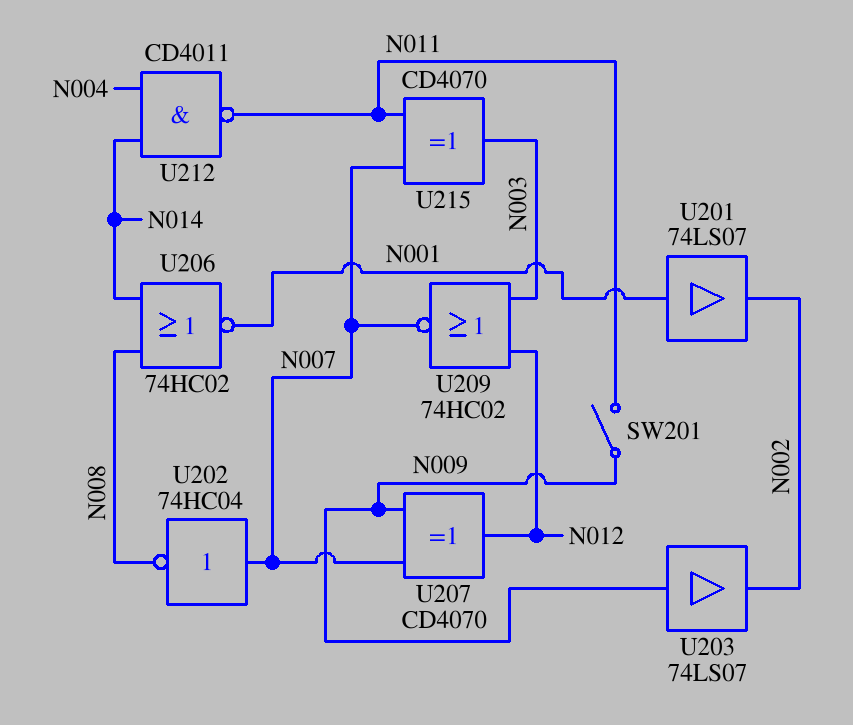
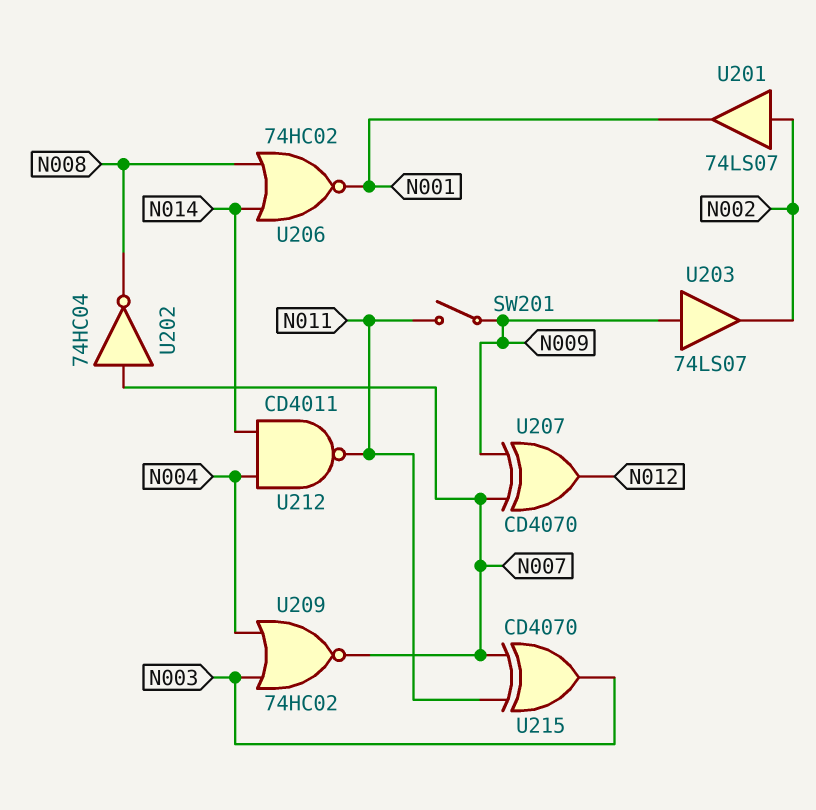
U201: buffer 74LS07 (in N001, out N002) -> buffer 74LS07 (in N002, out N001)
U209: NOR 74HC02 (in N003, in N012, out N007) -> NOR 74HC02 (in N003, in N004, out N007)

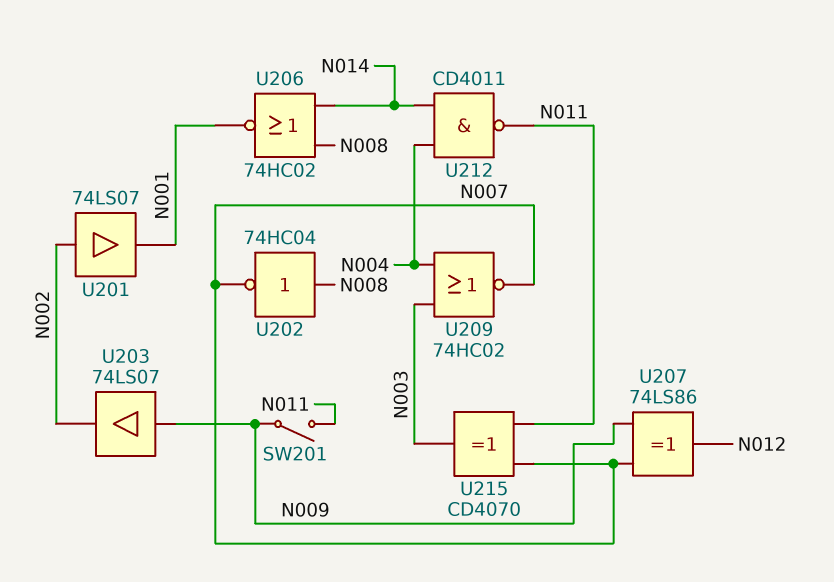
U202: NOT 74HC04 (in N007, out N008) -> NOT 74HC04 (in N008, out N007)
U207: XOR CD4070 (in N007, in N009, out N012) -> XOR 74LS86 (in N007, in N009, out N012)

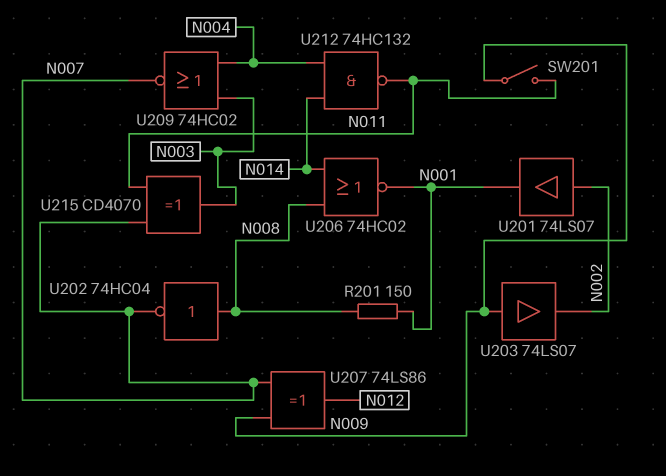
R201: none -> 150 (N001, N008)
U212: NAND CD4011 (in N004, in N014, out N011) -> NAND 74HC132 (in N004, in N014, out N011)

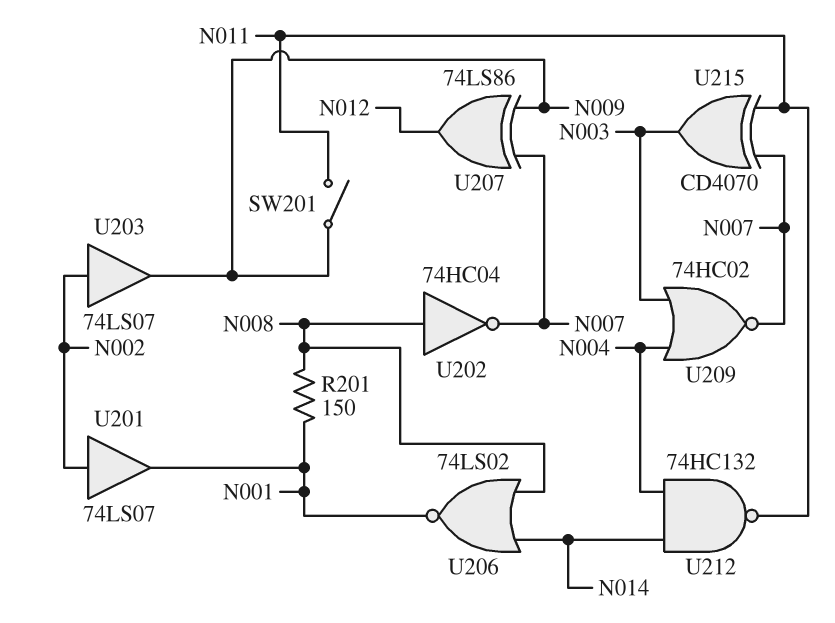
U203: buffer 74LS07 (in N009, out N002) -> buffer 74LS07 (in N002, out N009)
U206: NOR 74HC02 (in N008, in N014, out N001) -> NOR 74LS02 (in N008, in N014, out N001)

